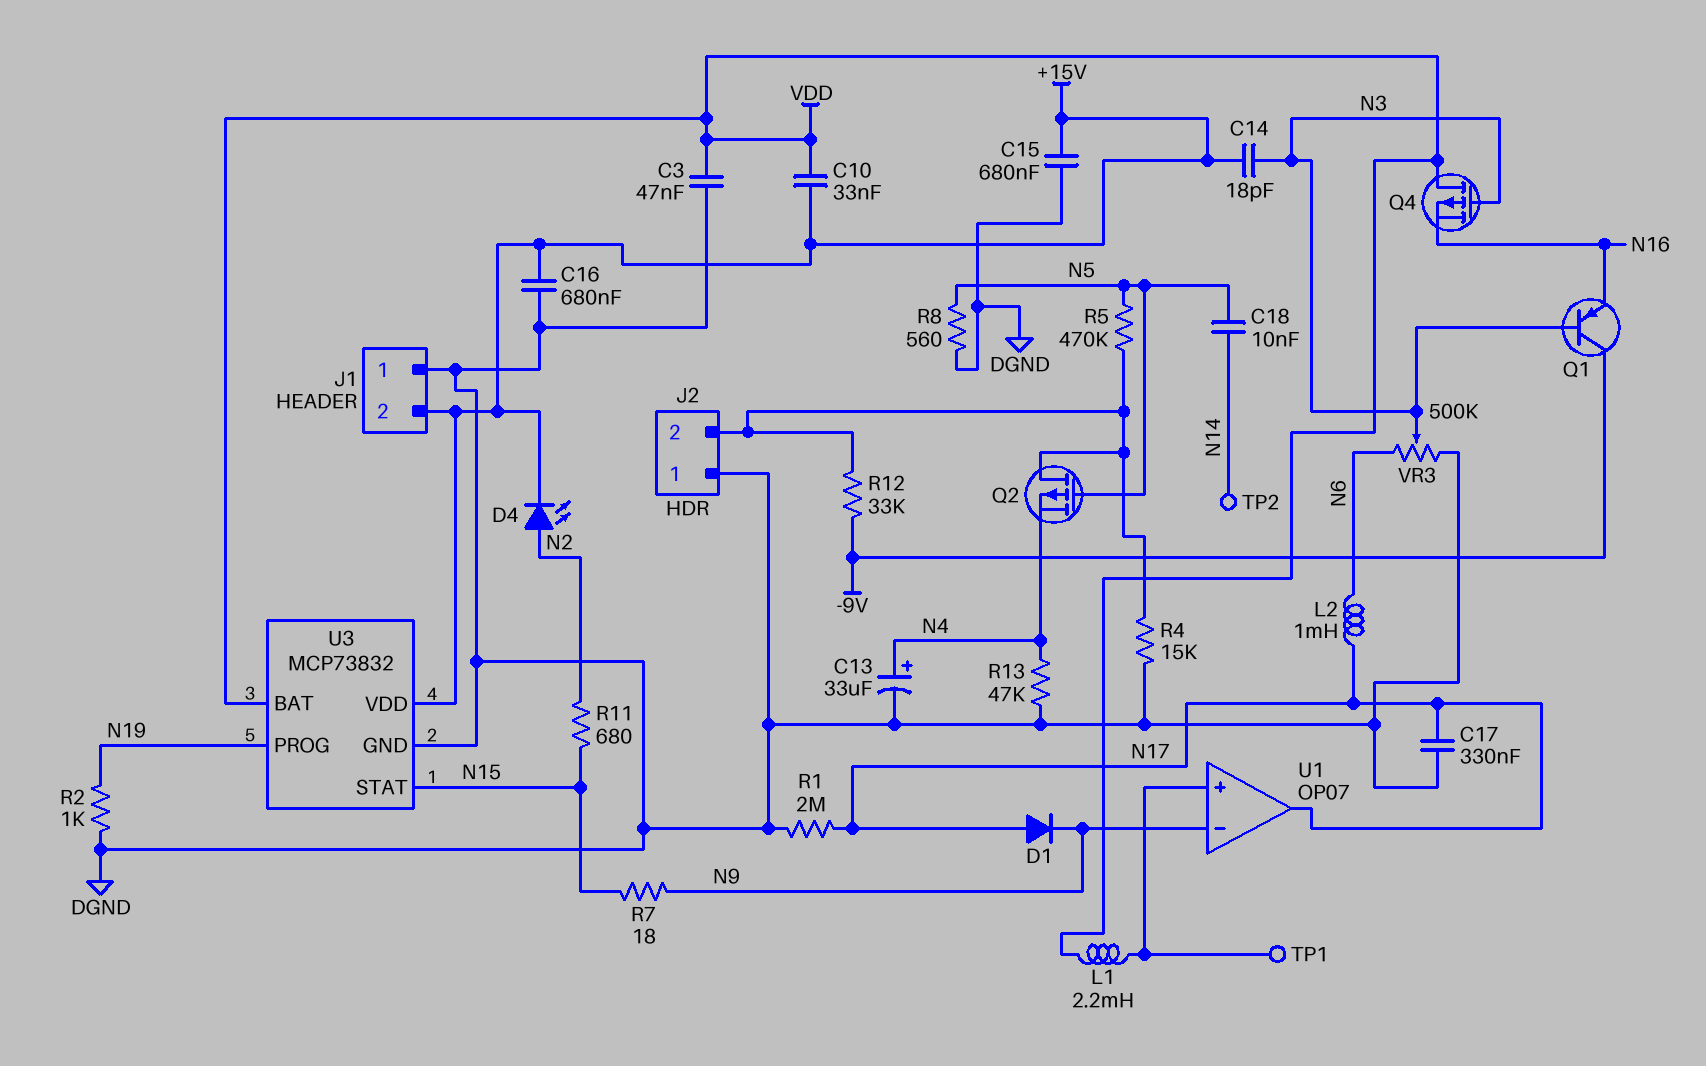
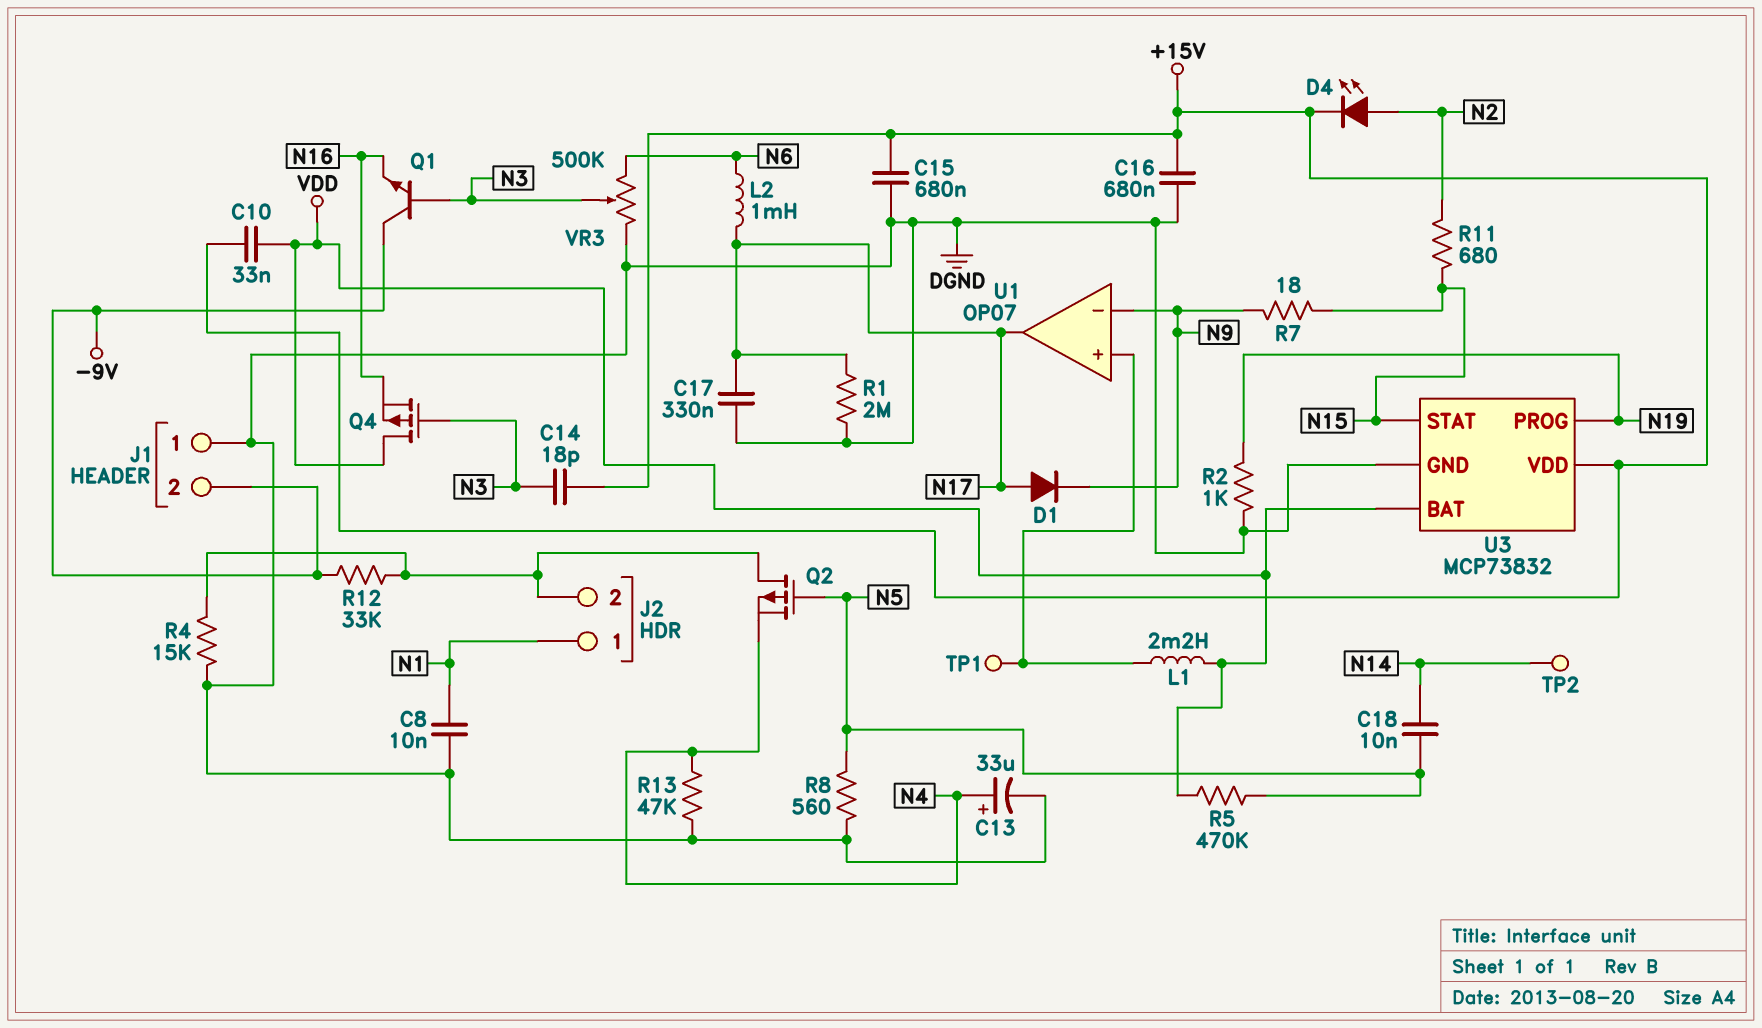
C3: 47nF (DGND, VDD) -> none
C8: none -> 10nF (DGND, N1)
J1 pin 2: +15V -> -9V
J2 pin 1: DGND -> N1
Q1: PNP (B N3, C -9V, E N16) -> NPN (B N3, C -9V, E N16)
R5: 470k (J2/2, N5) -> 470k (N5, VDD)

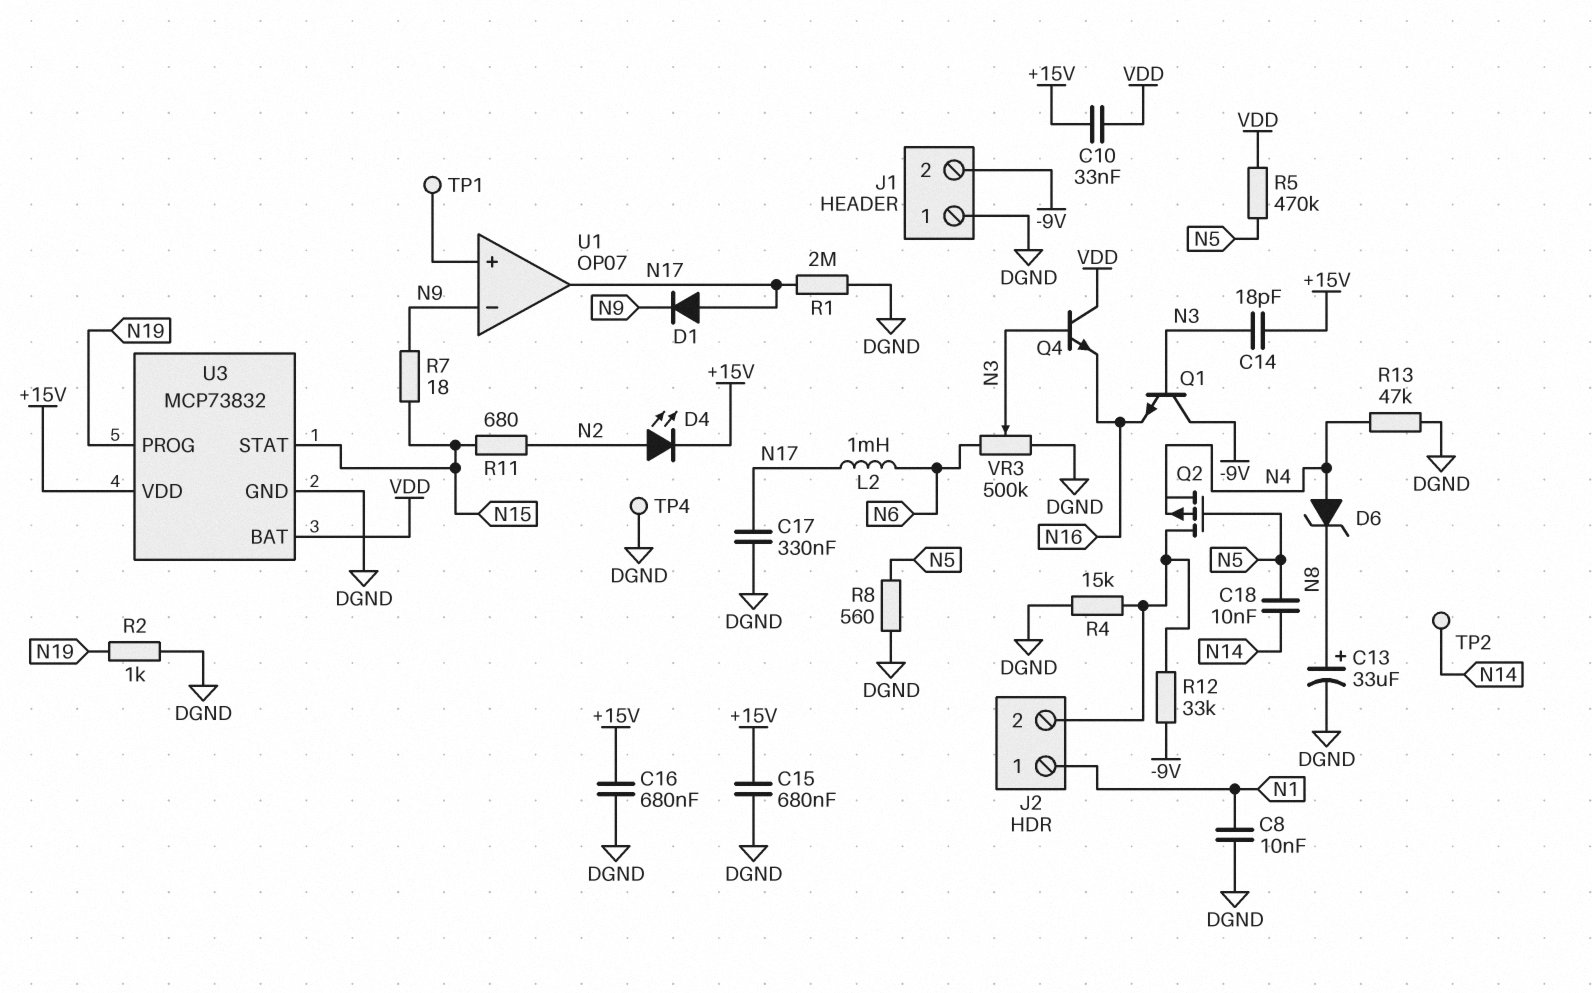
C13: 33uF (plus N4, minus DGND) -> 33uF (plus N8, minus DGND)
D6: none -> zener (A N4, K N8)
L1: 2.2mH (U1/in+, VDD) -> none
Q4: PMOS (G N3, D VDD, S N16) -> NPN (B N3, C VDD, E N16)
TP4: none -> test point (DGND)

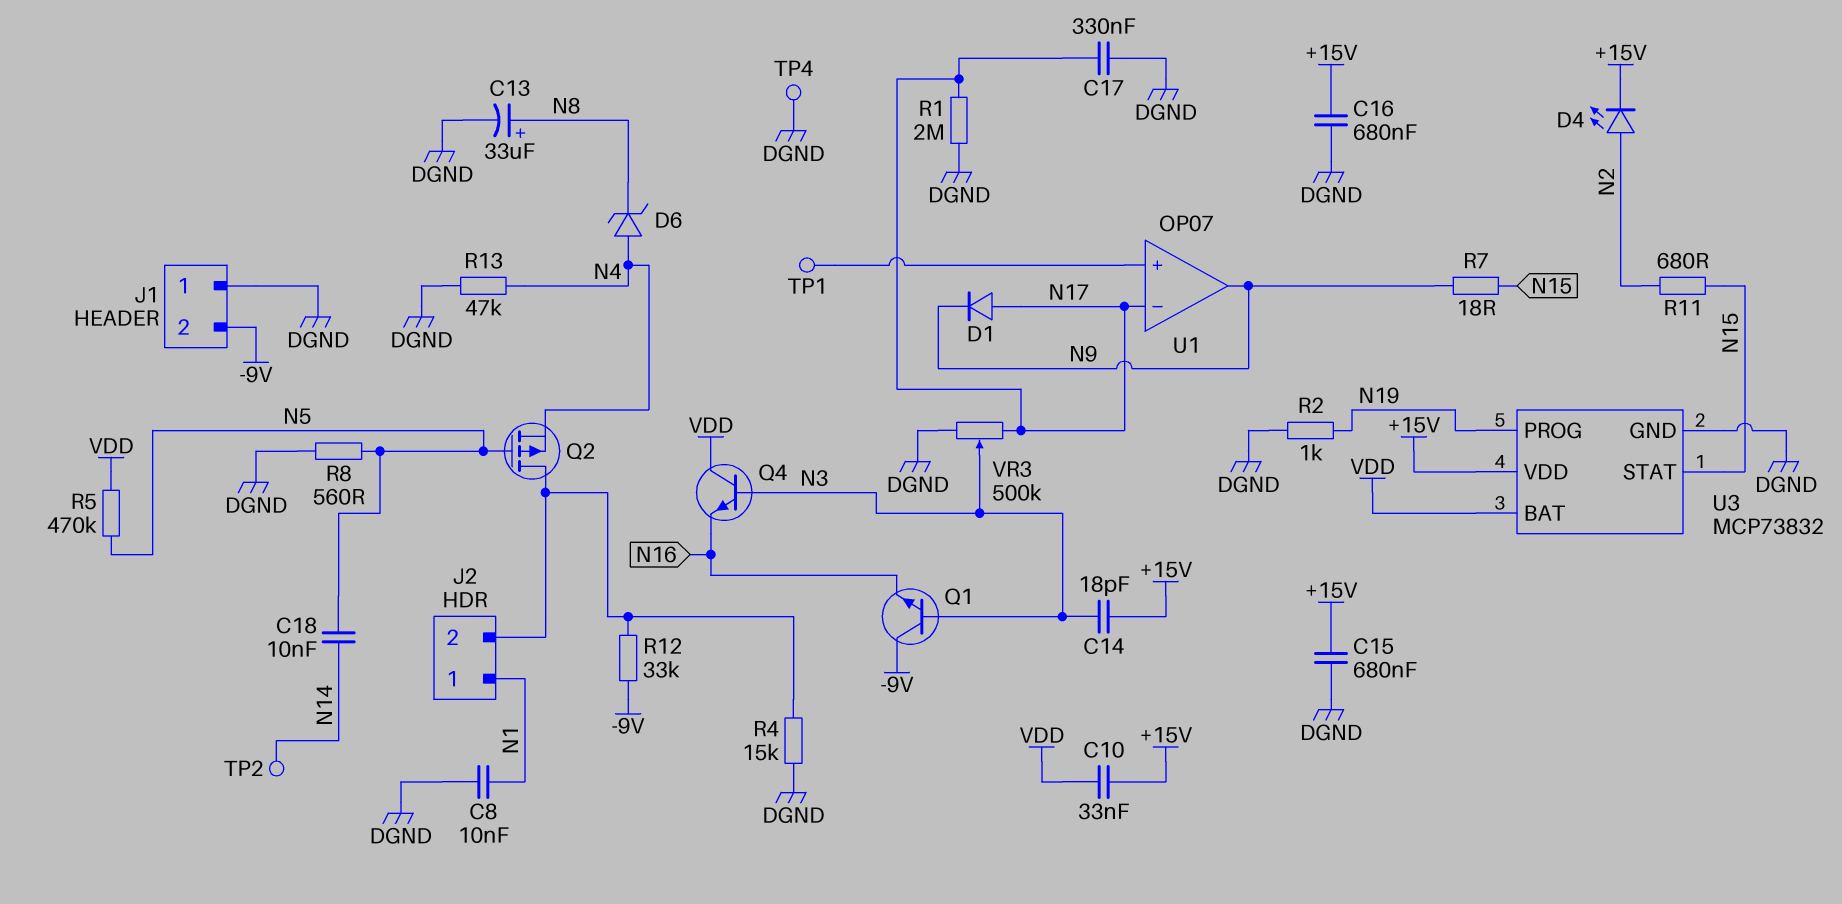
L2: 1mH (N6, N17) -> none
U1 pin in-: N9 -> N17
U1 pin out: N17 -> N9
VR3: 500k (DGND, N6, wiper N3) -> 500k (DGND, N17, wiper N3)

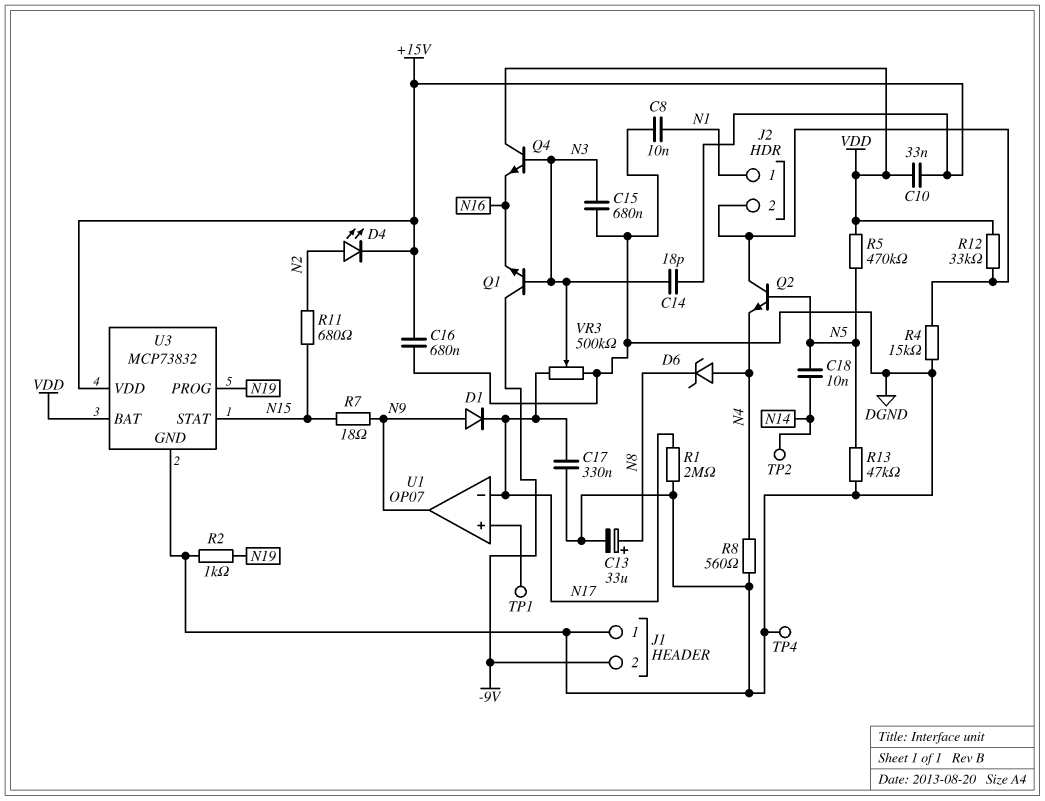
C15: 680nF (+15V, DGND) -> 680nF (DGND, N3)
D1: diode (A N17, K N9) -> diode (A N9, K N17)
Q2: PMOS (G N5, D J2/2, S N4) -> NPN (B N5, C J2/2, E N4)
R8: 560 (DGND, N5) -> 560 (DGND, N4)
R12: 33k (-9V, J2/2) -> 33k (J2/2, VDD)
R13: 47k (DGND, N4) -> 47k (DGND, N5)

